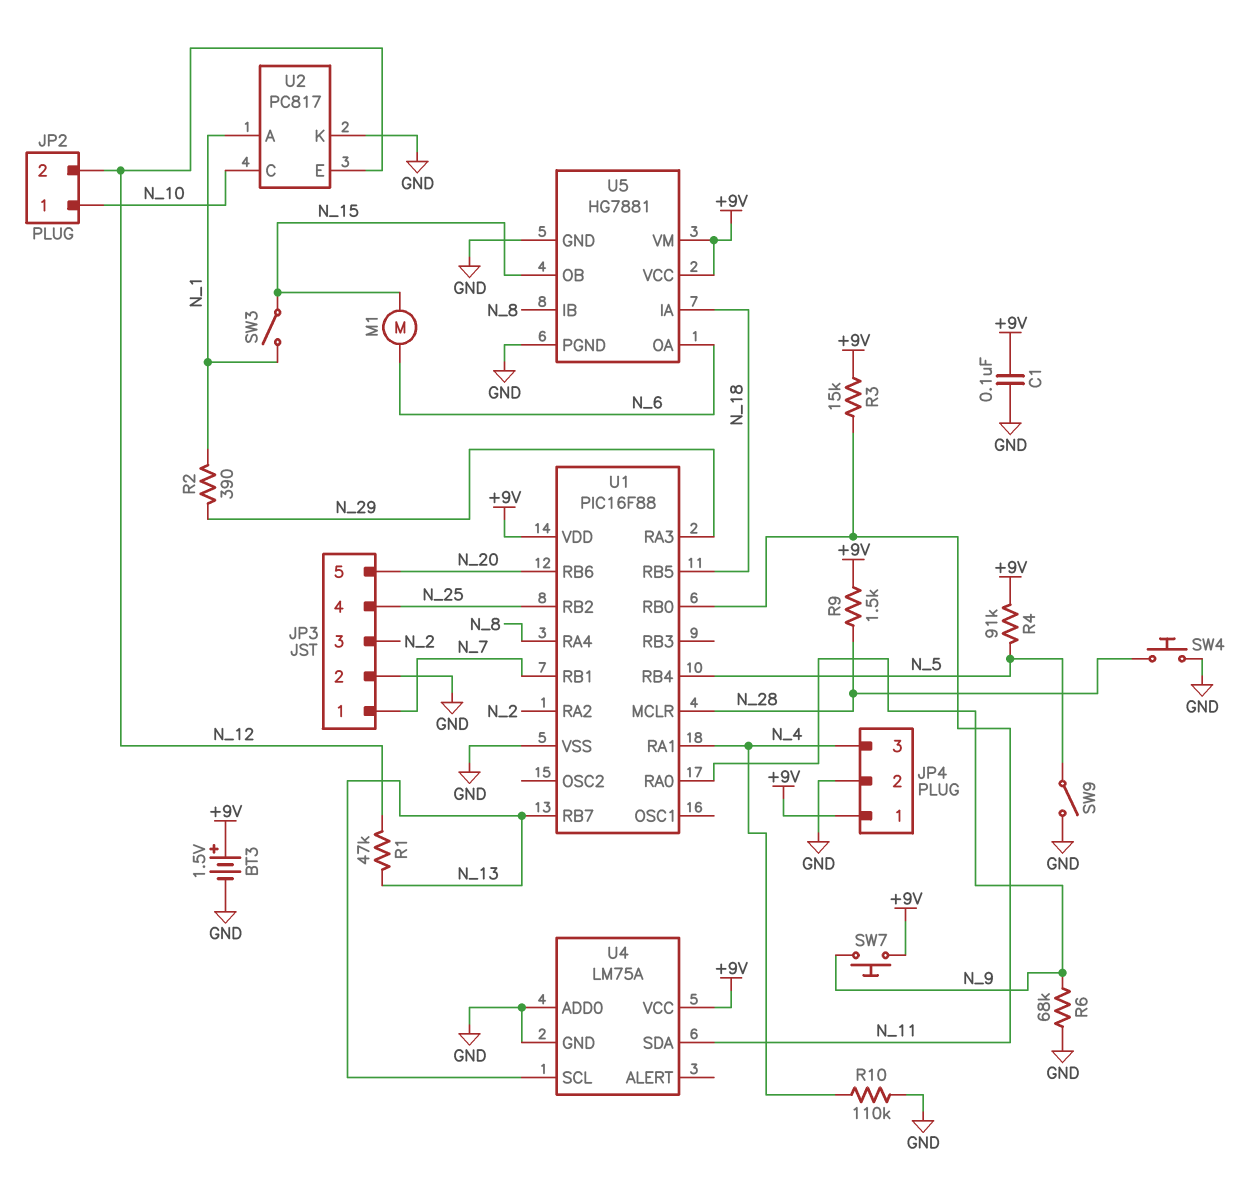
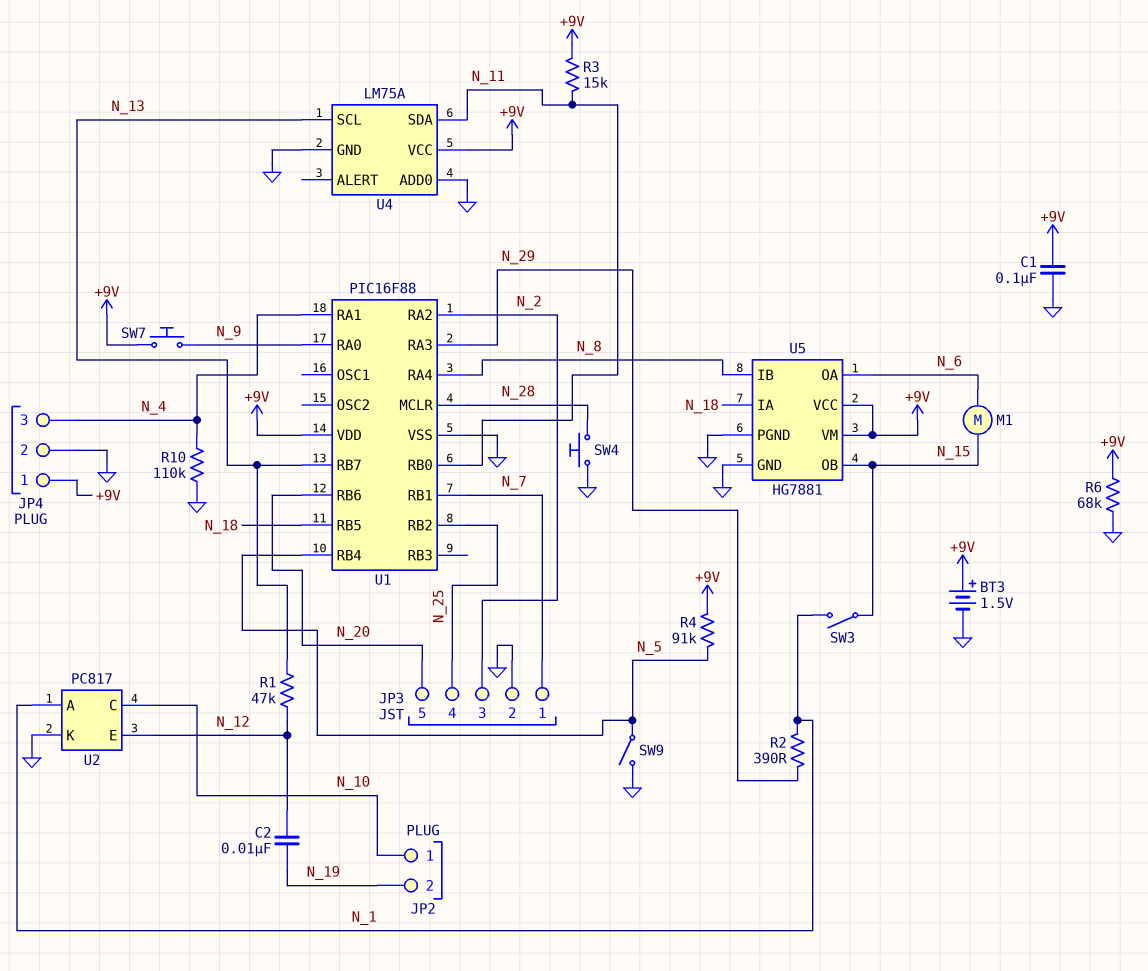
C2: none -> 10nF (N_12, N_19)
JP2 pin 2: N_12 -> N_19
R6: 68k (GND, N_9) -> 68k (+9V, GND)
R9: 1.5k (+9V, N_28) -> none

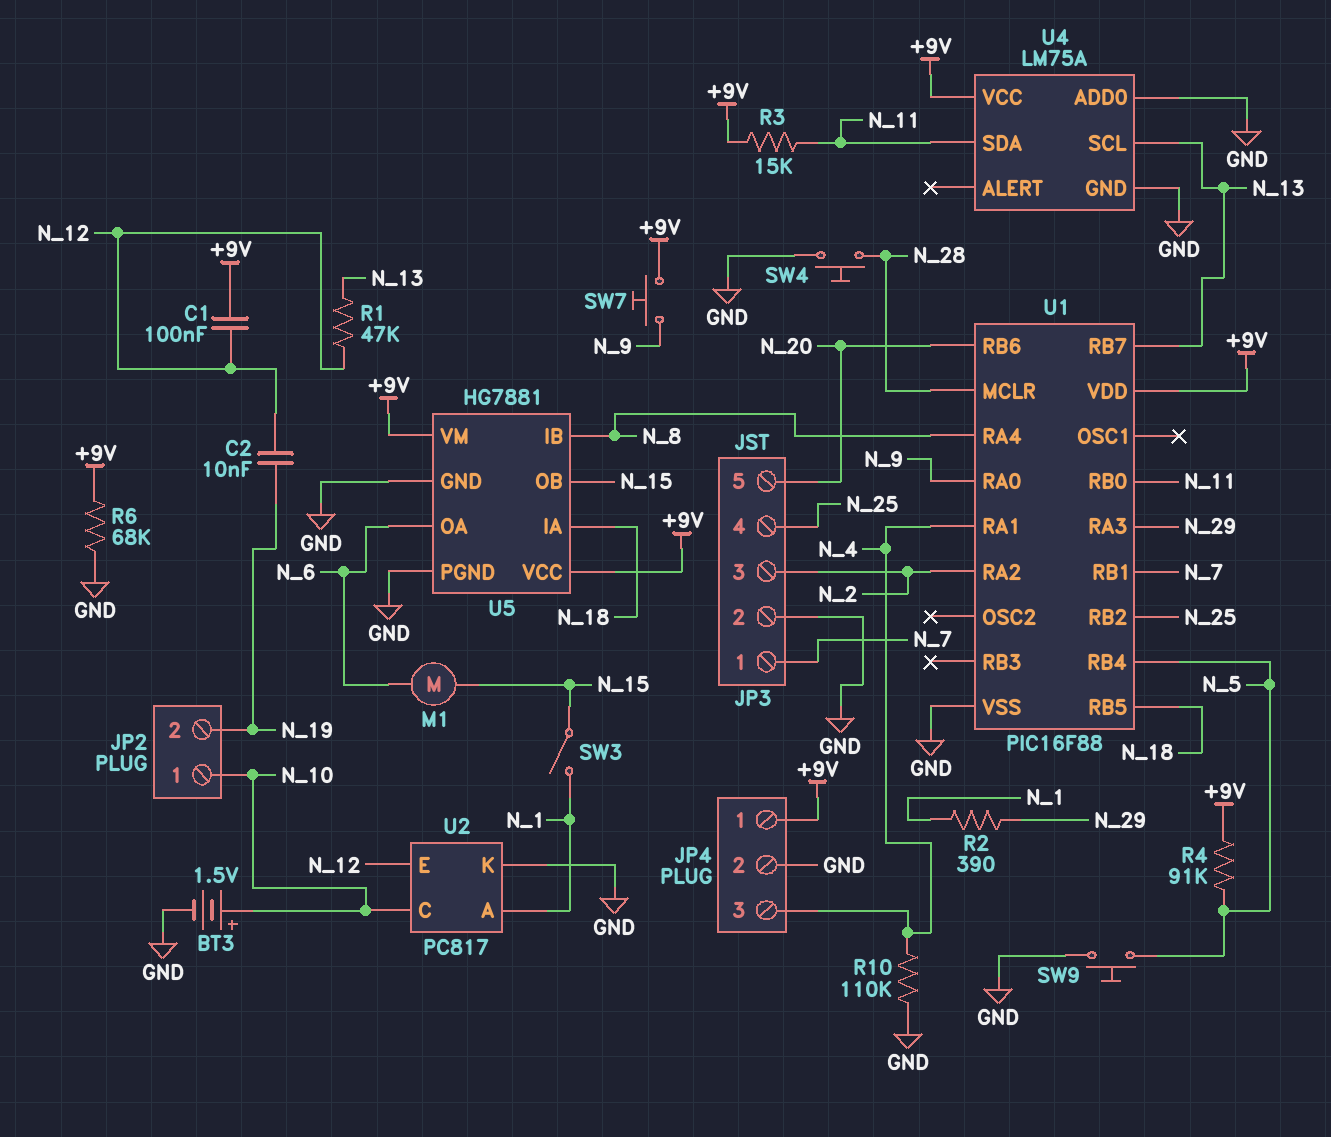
BT3: 1.5V (plus +9V, minus GND) -> 1.5V (plus N_10, minus GND)
C1: 100nF (+9V, GND) -> 100nF (+9V, N_12)
SW9: switch (GND, N_5) -> button (GND, N_5)

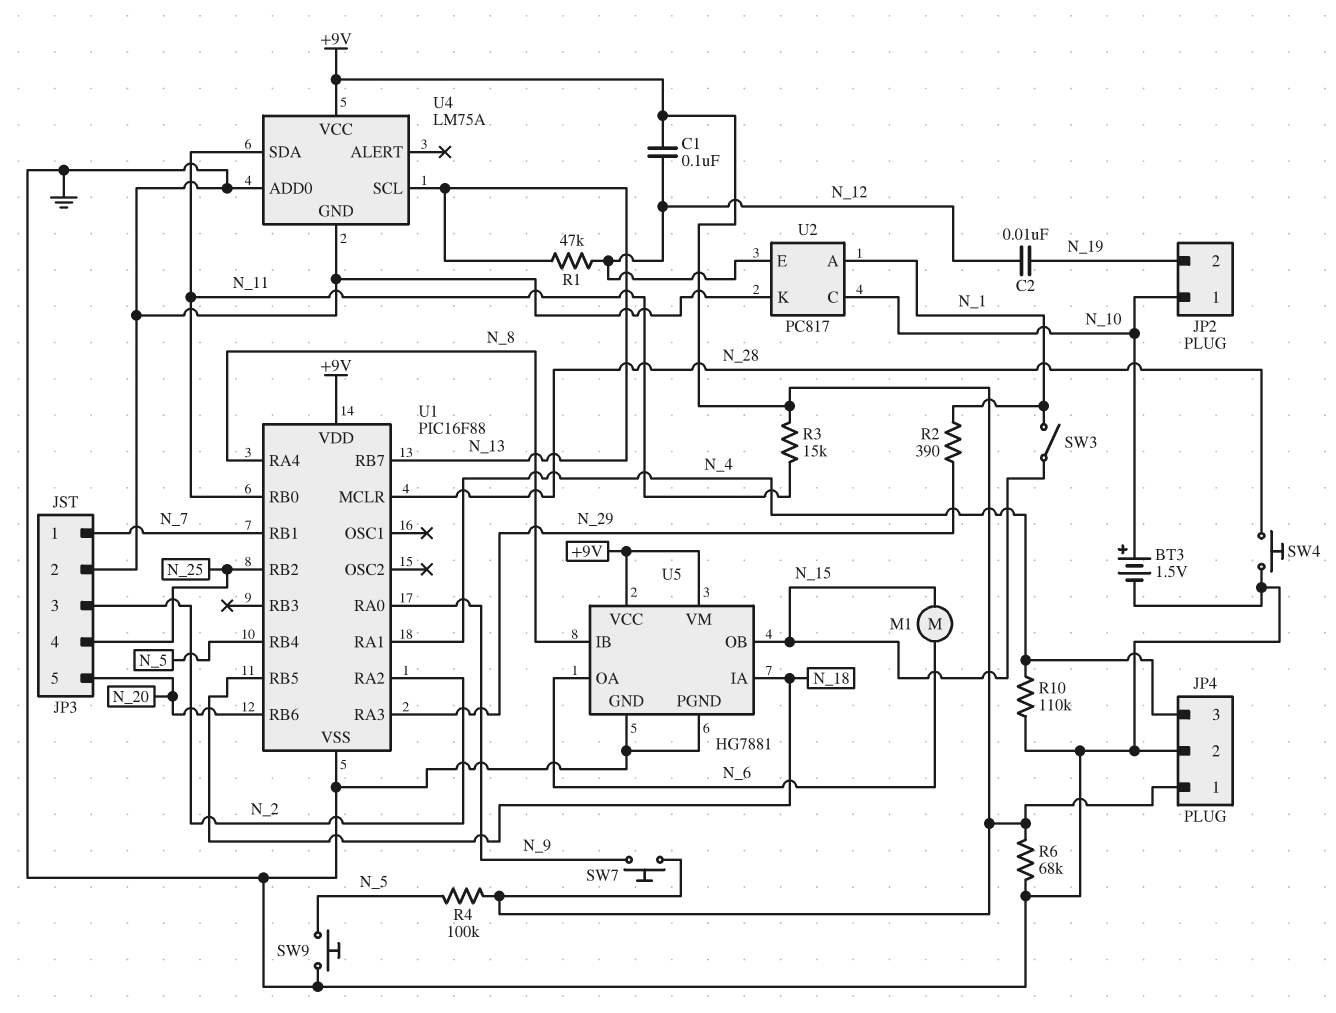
R4: 91k (+9V, N_5) -> 100k (+9V, N_5)

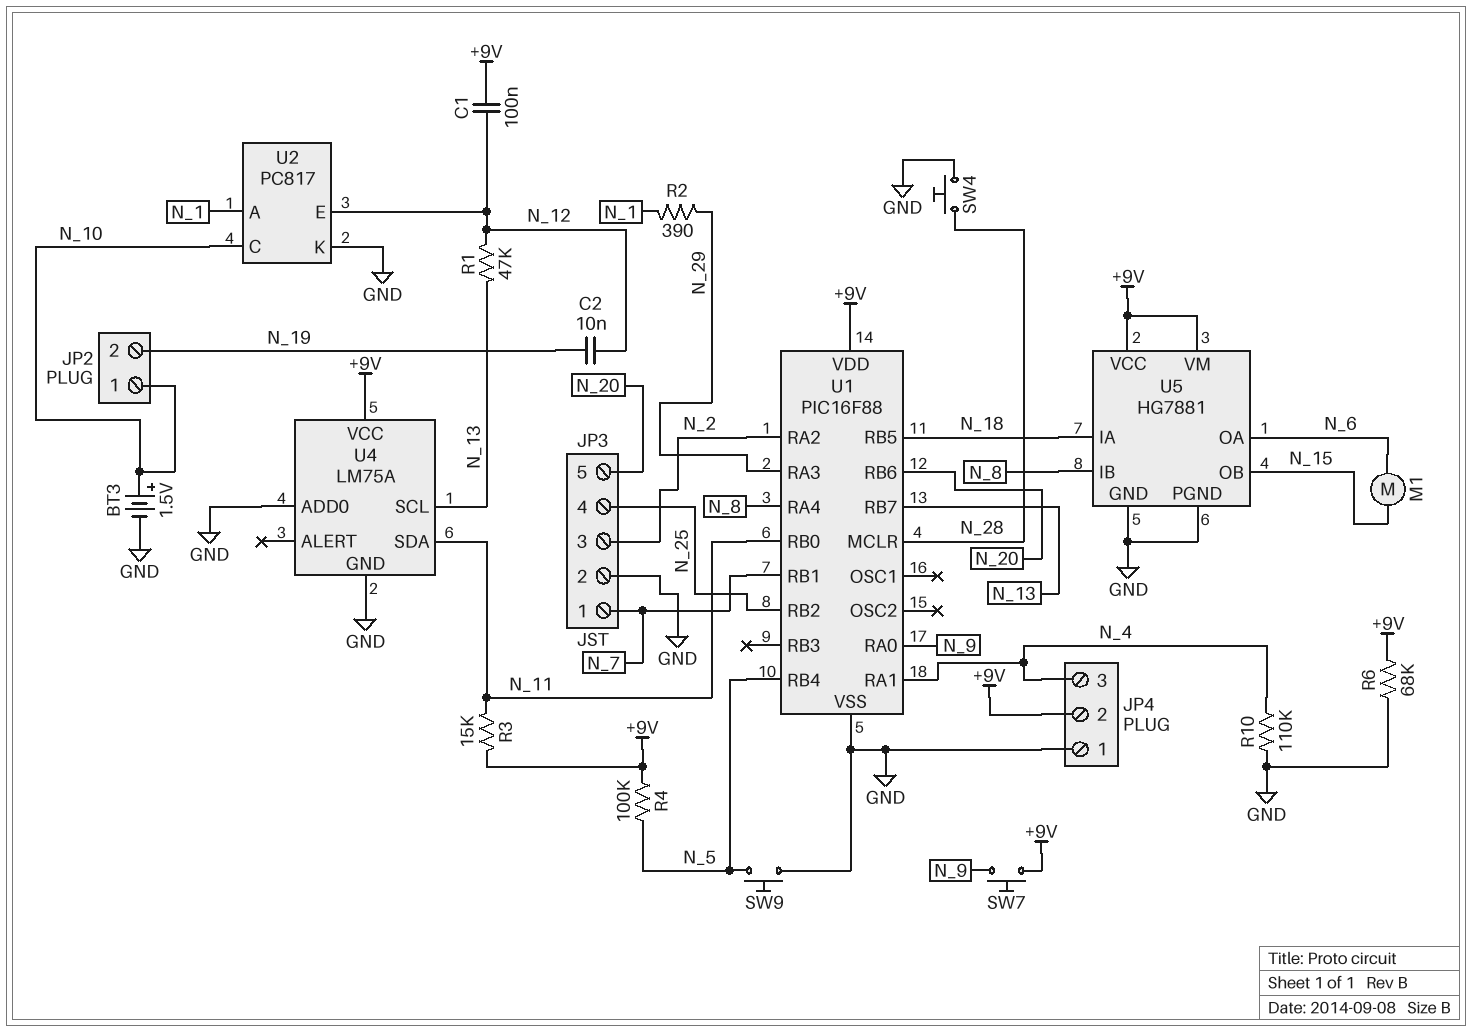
JP4 pin 1: +9V -> GND
JP4 pin 2: GND -> +9V
SW3: switch (N_1, N_15) -> none

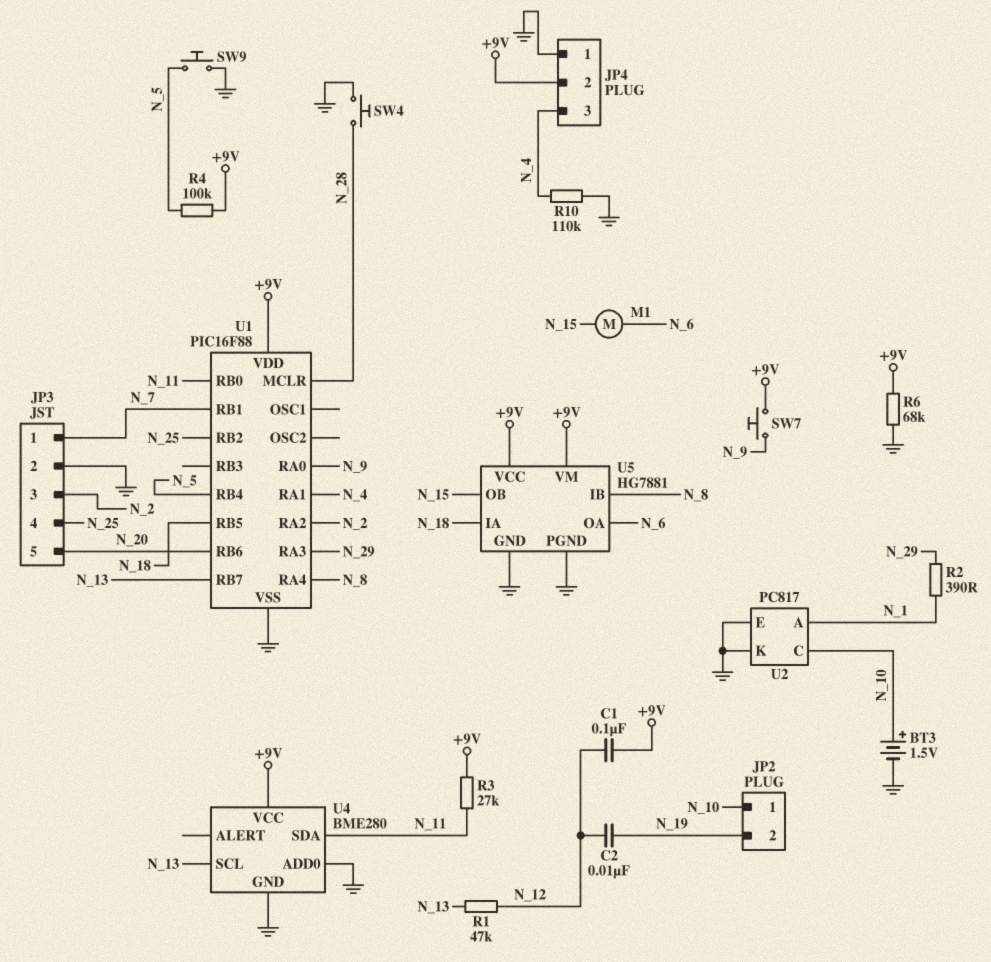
R3: 15k (+9V, N_11) -> 27k (+9V, N_11)
U2 pin E: N_12 -> GND
U4: LM75A -> BME280

